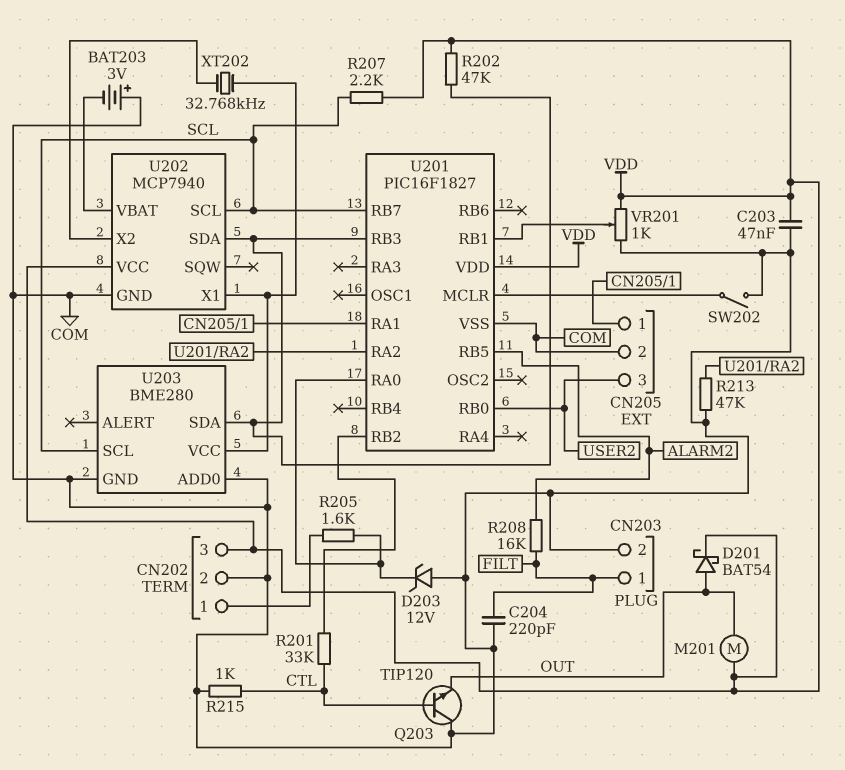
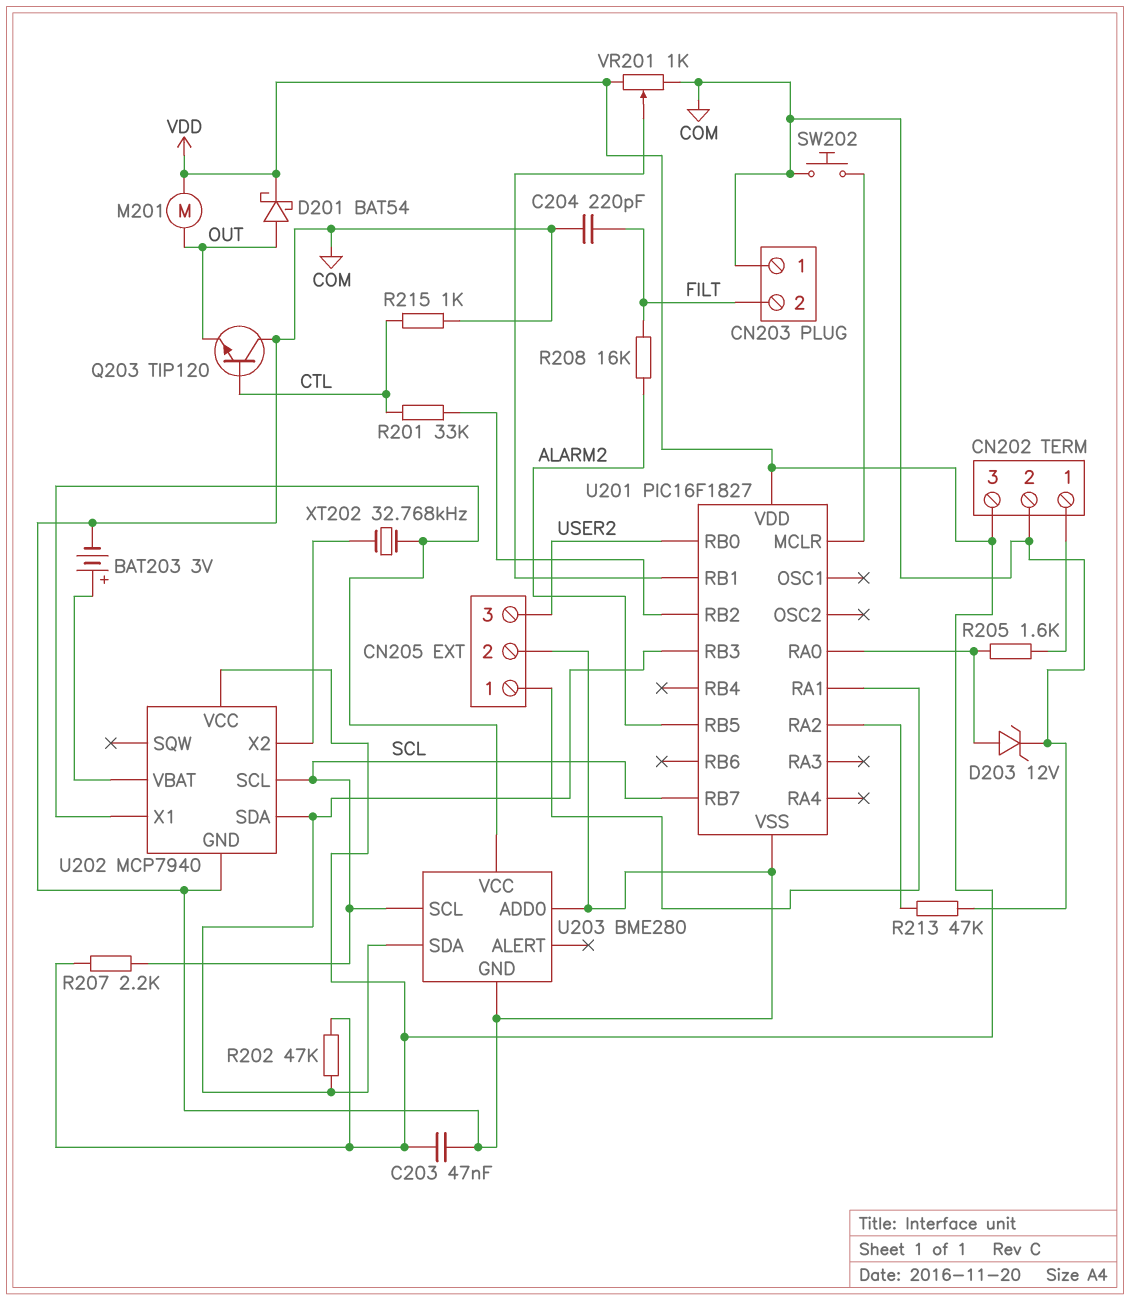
BAT203: 3V (plus COM, minus U202/VBAT) -> 3V (plus U202/VBAT, minus COM)
CN203 pin 1: FILT -> COM
CN203 pin 2: COM -> FILT
D203: zener 12V (A COM, K U201/RA0) -> zener 12V (A U201/RA0, K COM)
SW202: switch (COM, U201/MCLR) -> button (COM, U201/MCLR)

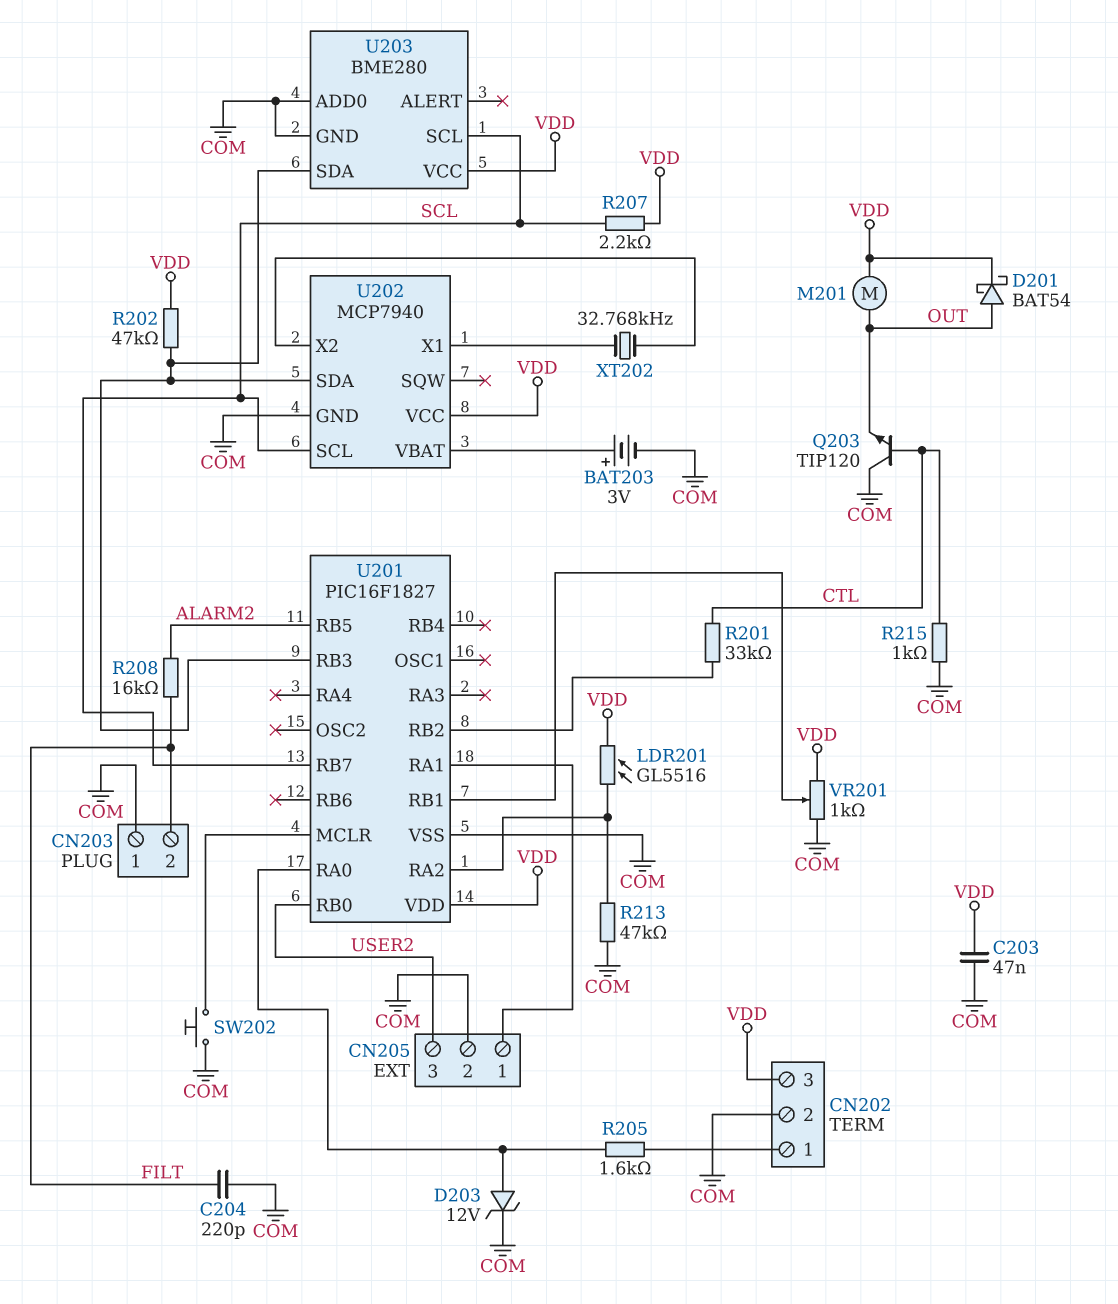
LDR201: none -> GL5516 (U201/RA2, VDD)
U203 pin VCC: U202/X1 -> VDD

